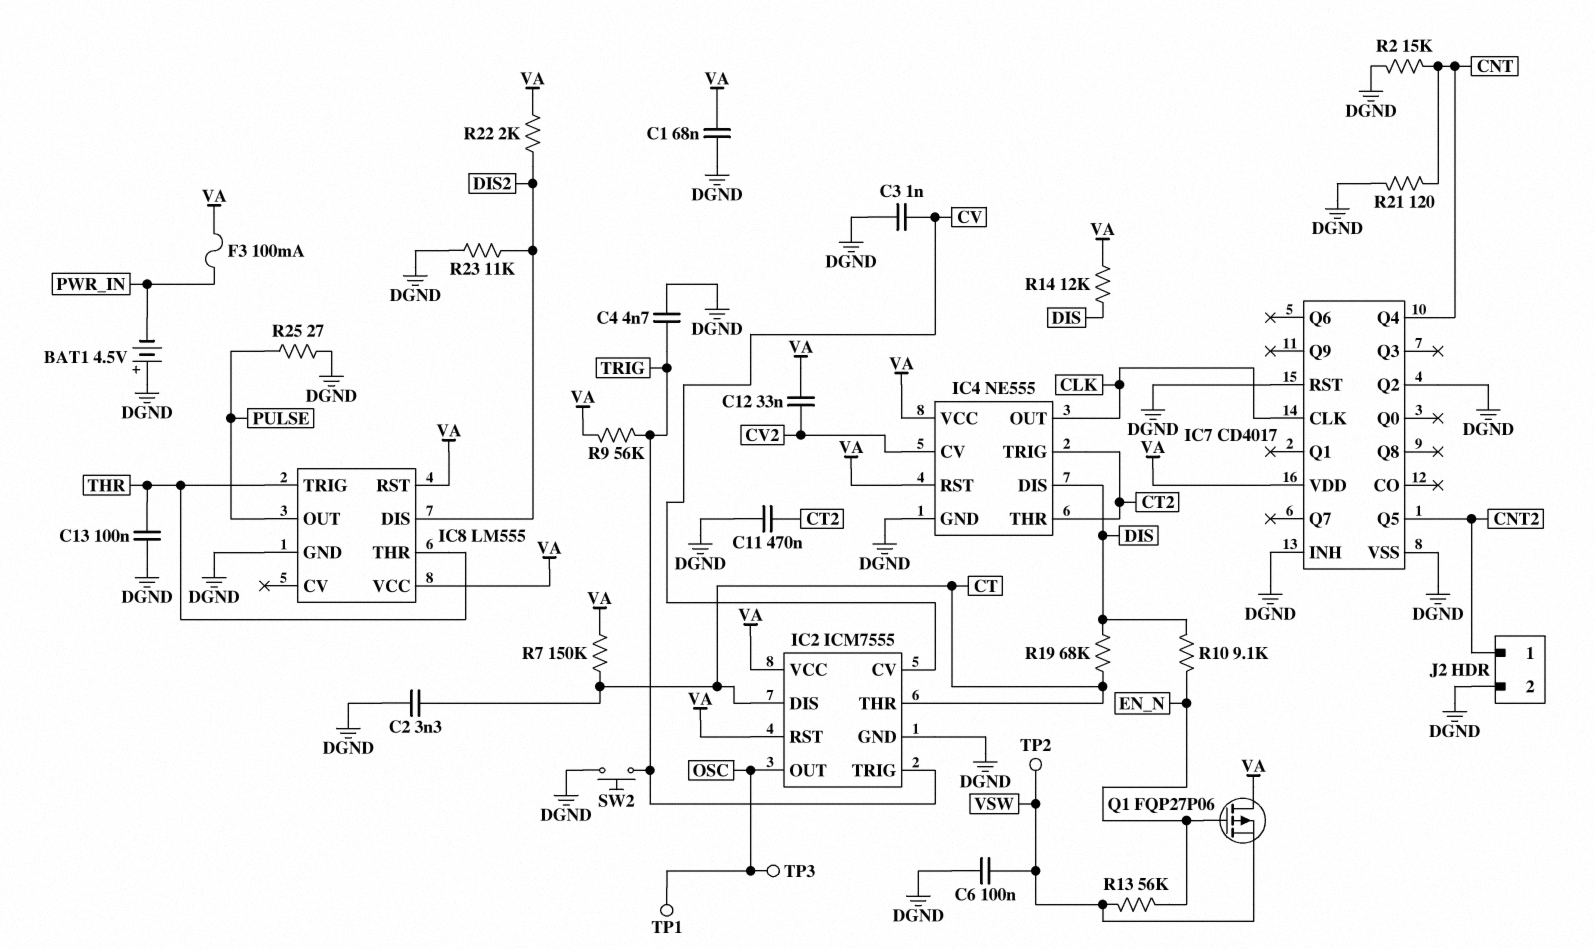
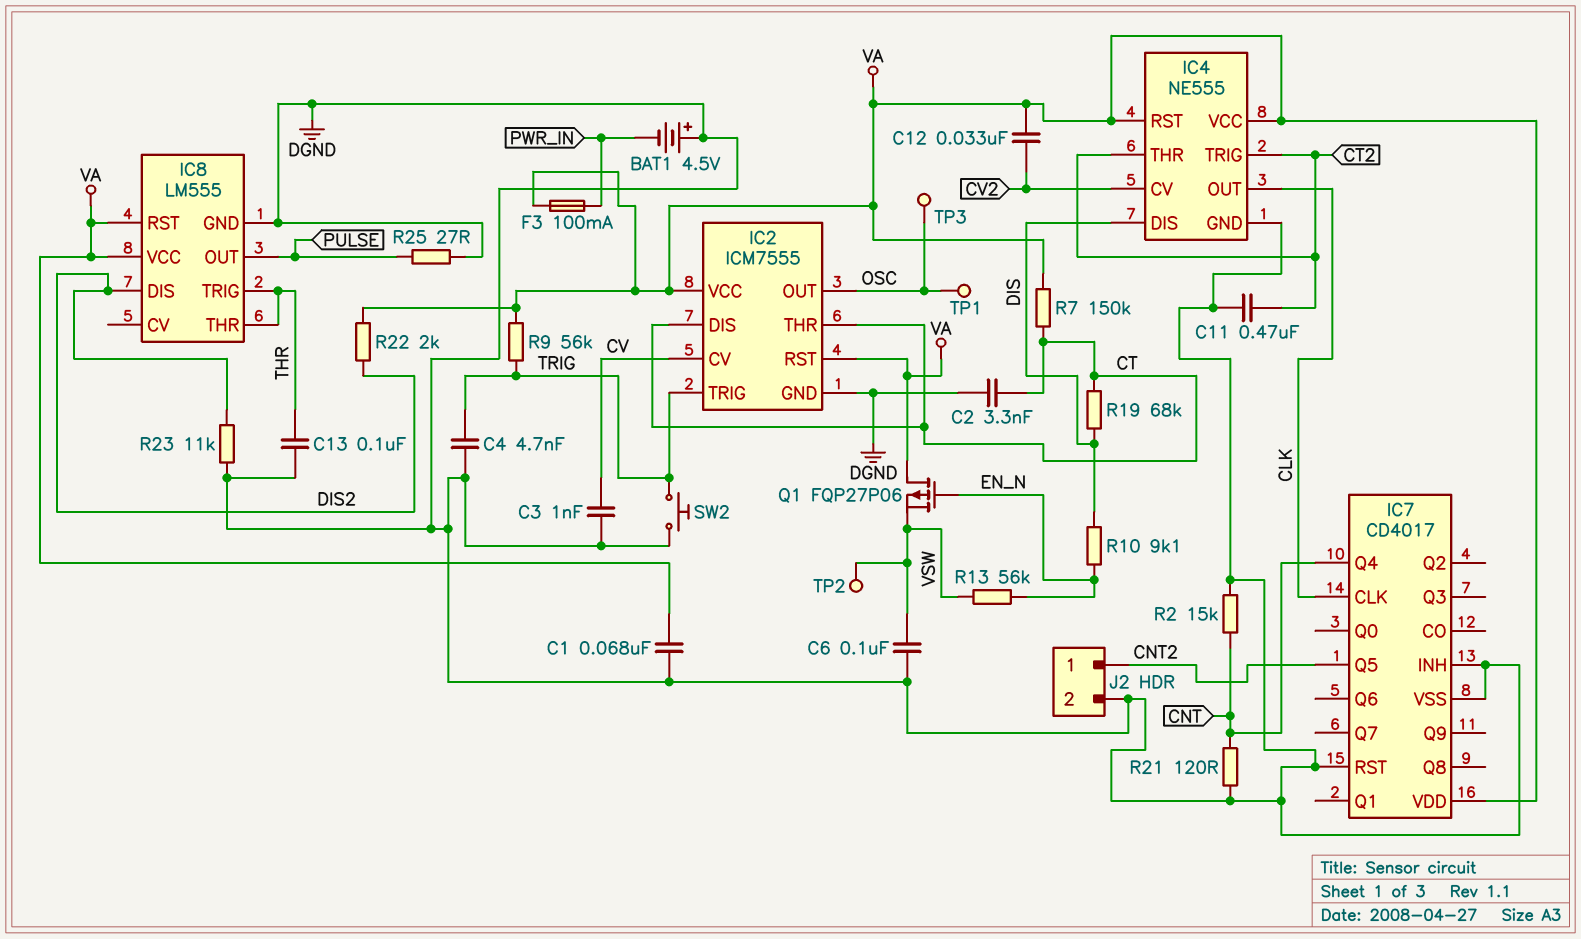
IC7 pin Q2: DGND -> none
R14: 12k (DIS, VA) -> none

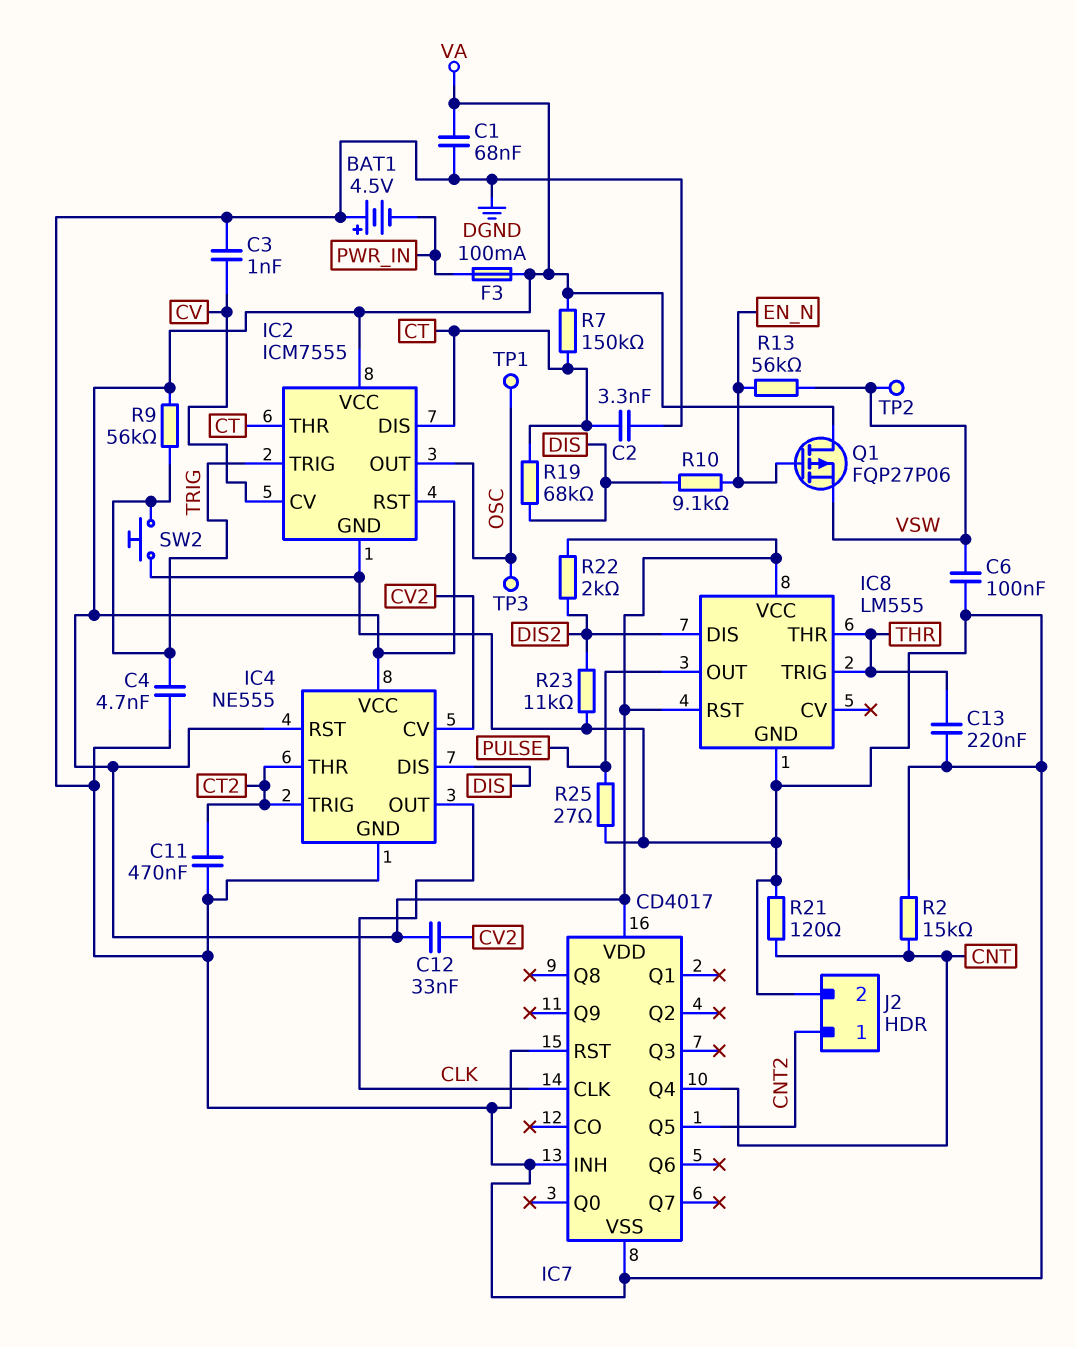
C13: 100nF (DGND, THR) -> 220nF (DGND, THR)

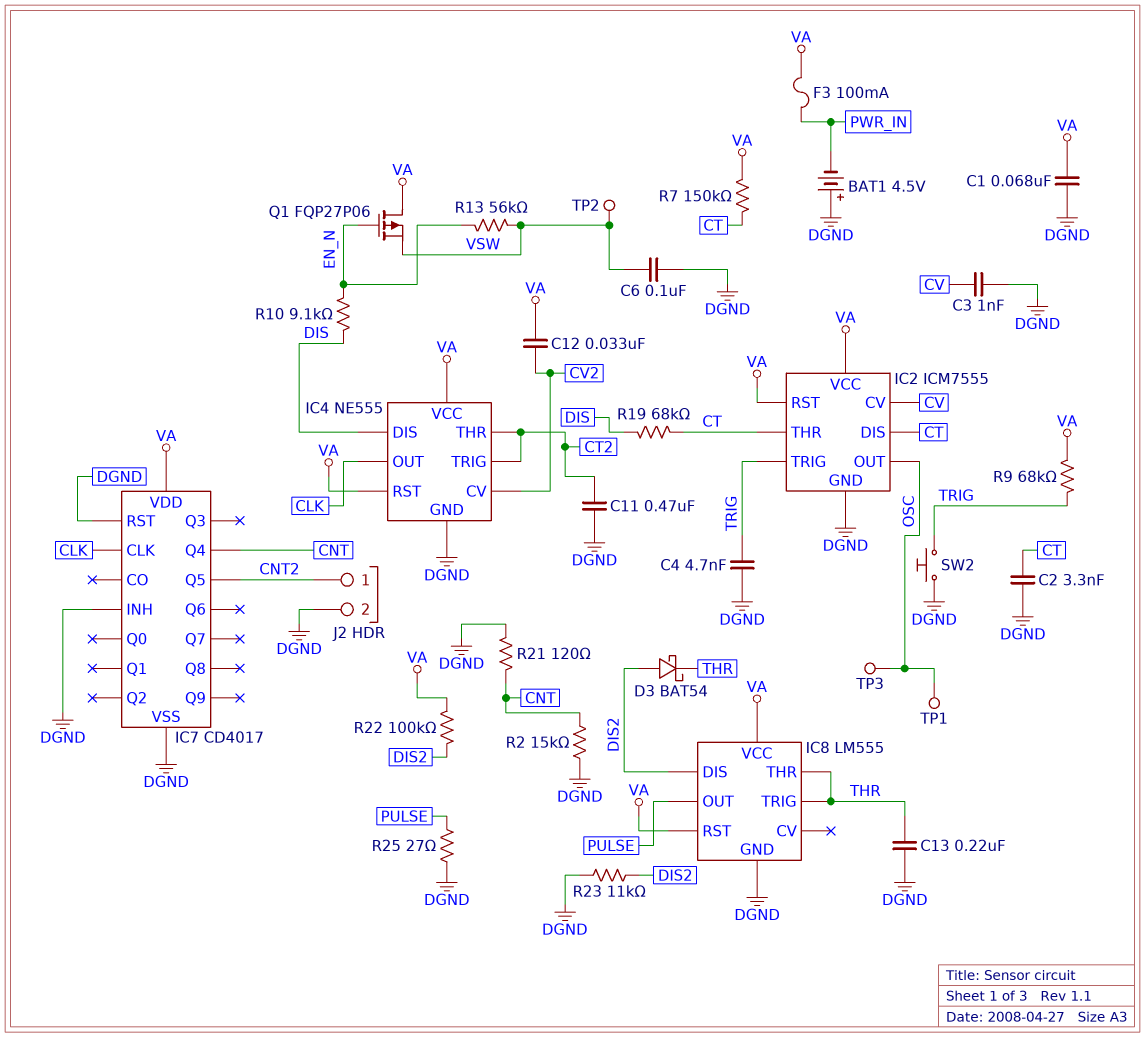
D3: none -> schottky BAT54 (A DIS2, K THR)
R9: 56k (TRIG, VA) -> 68k (TRIG, VA)
R22: 2k (DIS2, VA) -> 100k (DIS2, VA)

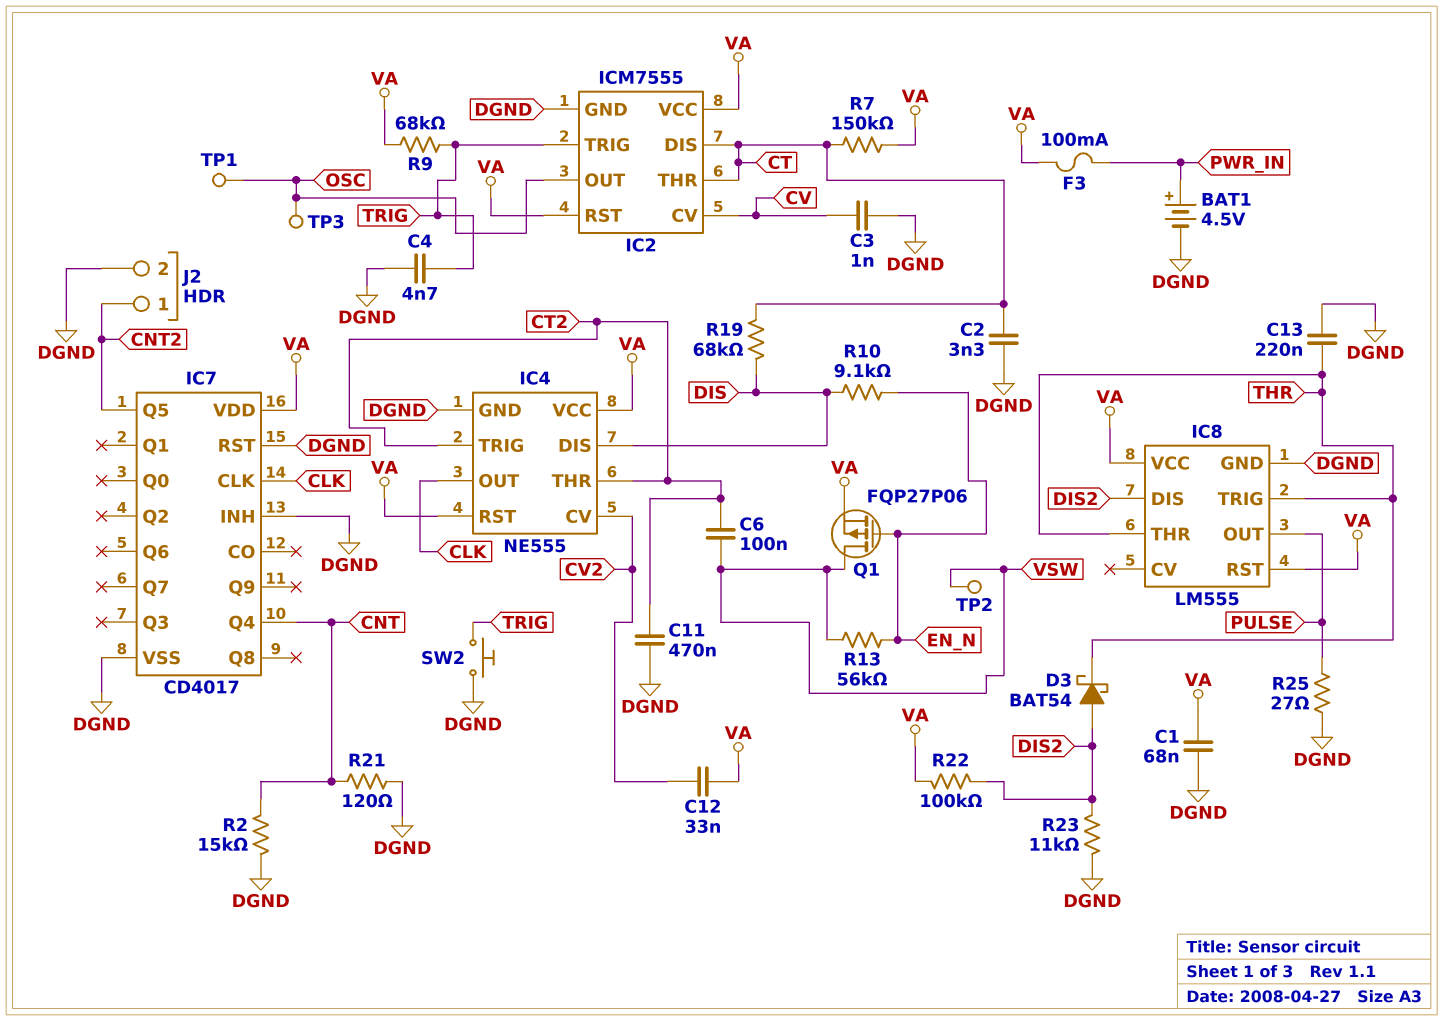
BAT1: 4.5V (plus DGND, minus PWR_IN) -> 4.5V (plus PWR_IN, minus DGND)
C6: 100nF (DGND, VSW) -> 100nF (CT2, VSW)
Q1: PMOS FQP27P06 (G EN_N, D VA, S VSW) -> PMOS FQP27P06 (G EN_N, D VSW, S VA)

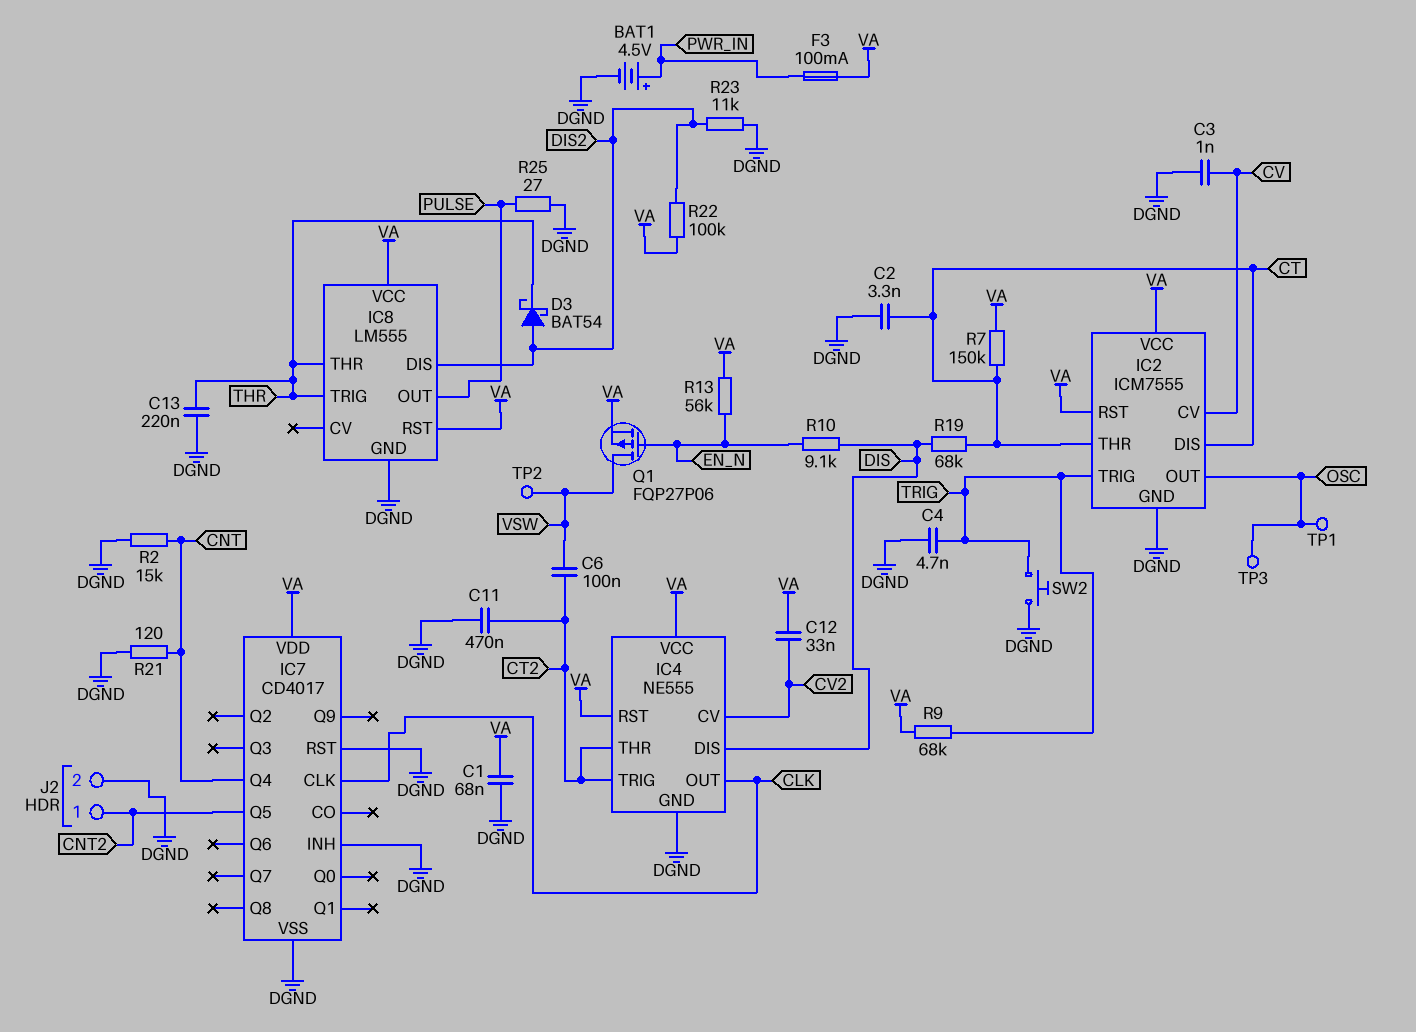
R13: 56k (EN_N, VSW) -> 56k (EN_N, VA)

